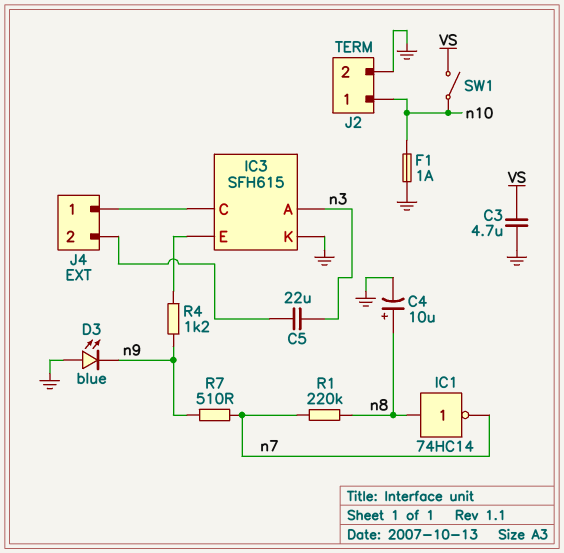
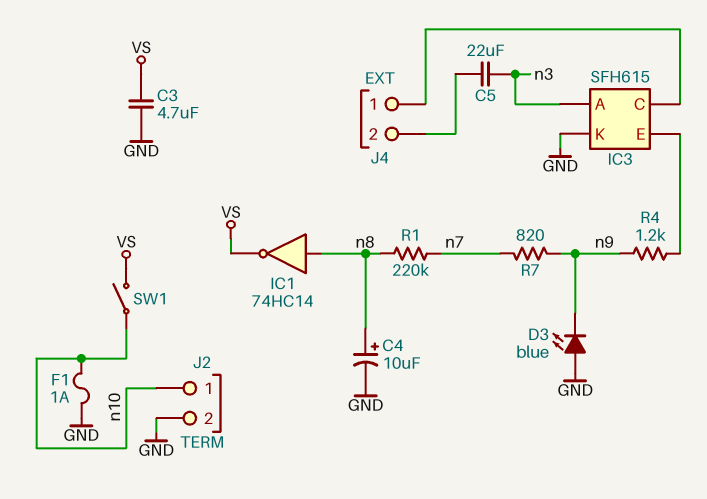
IC1: NOT 74HC14 (in n8, out n7) -> NOT 74HC14 (in n8, out VS)
R7: 510 (n7, n9) -> 820 (n7, n9)

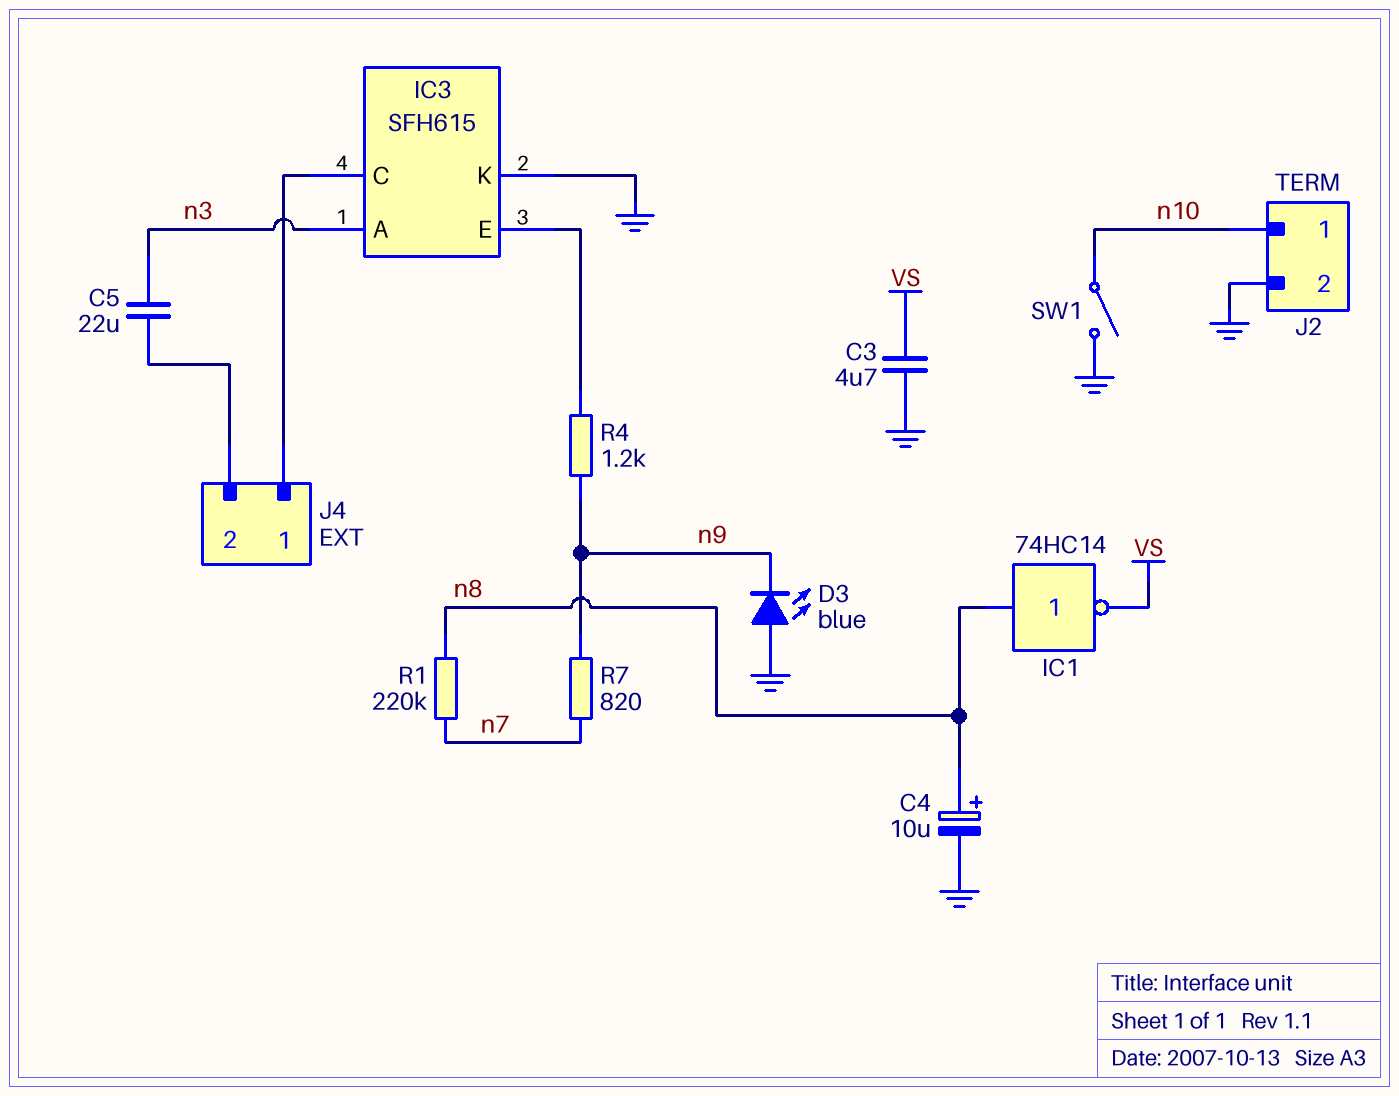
F1: 1A (GND, n10) -> none
SW1: switch (VS, n10) -> switch (GND, n10)

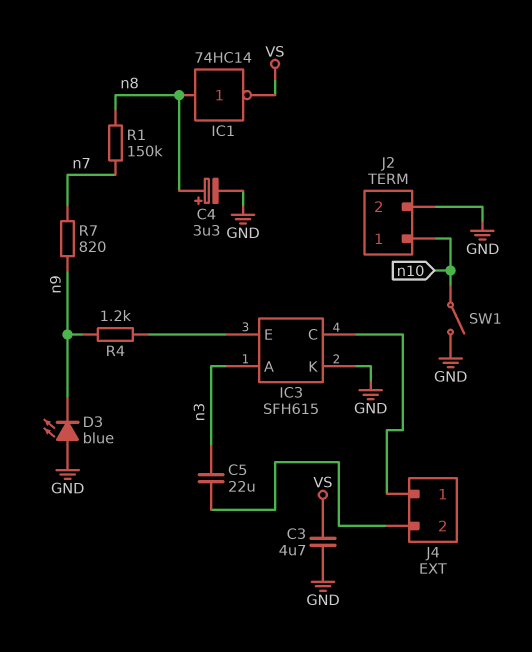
C4: 10uF (plus n8, minus GND) -> 3.3uF (plus n8, minus GND)
R1: 220k (n7, n8) -> 150k (n7, n8)

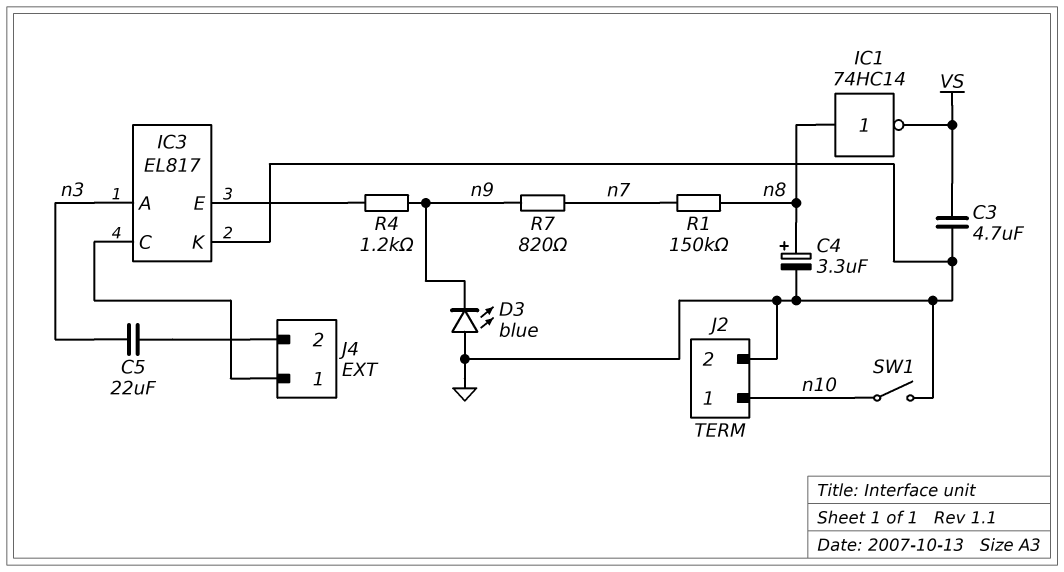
IC3: SFH615 -> EL817

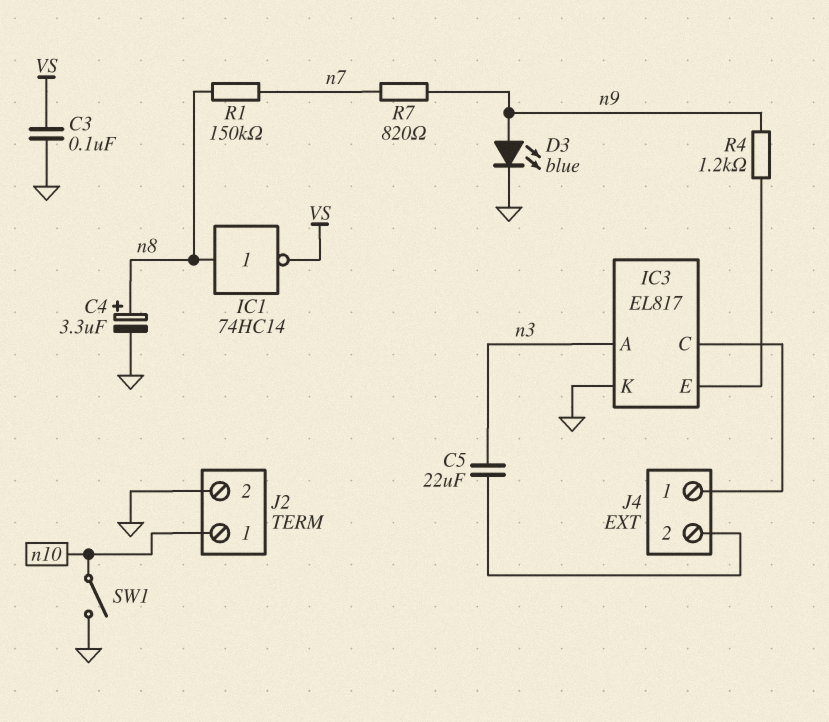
C3: 4.7uF (GND, VS) -> 100nF (GND, VS)
D3: LED blue (A GND, K n9) -> LED blue (A n9, K GND)

